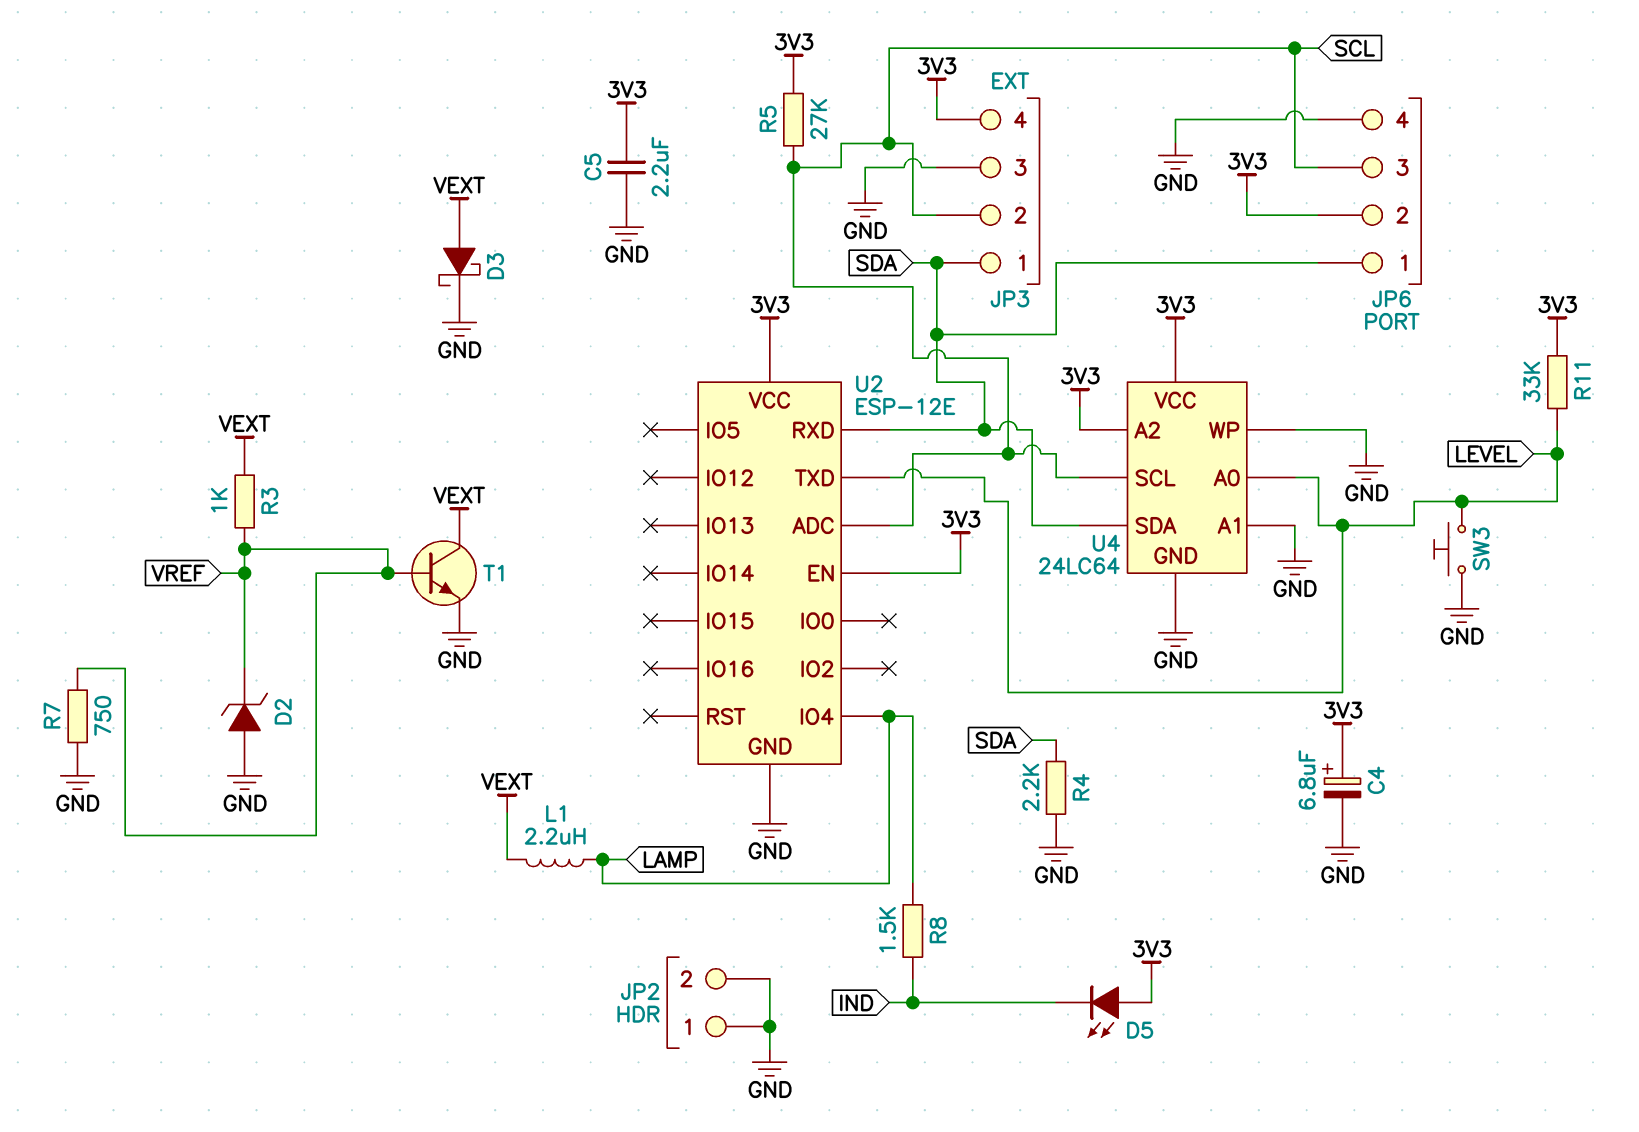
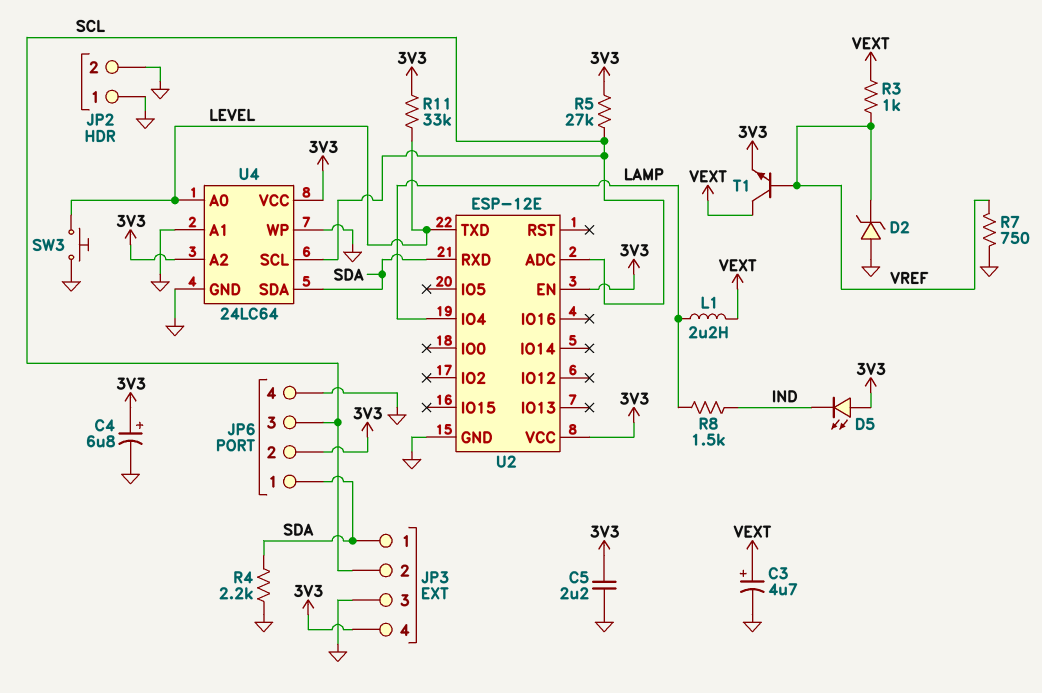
C3: none -> 4.7uF (plus VEXT, minus GND)
D3: schottky (A VEXT, K GND) -> none
T1: NPN (B VREF, C VEXT, E GND) -> NPN (B VREF, C VEXT, E 3V3)

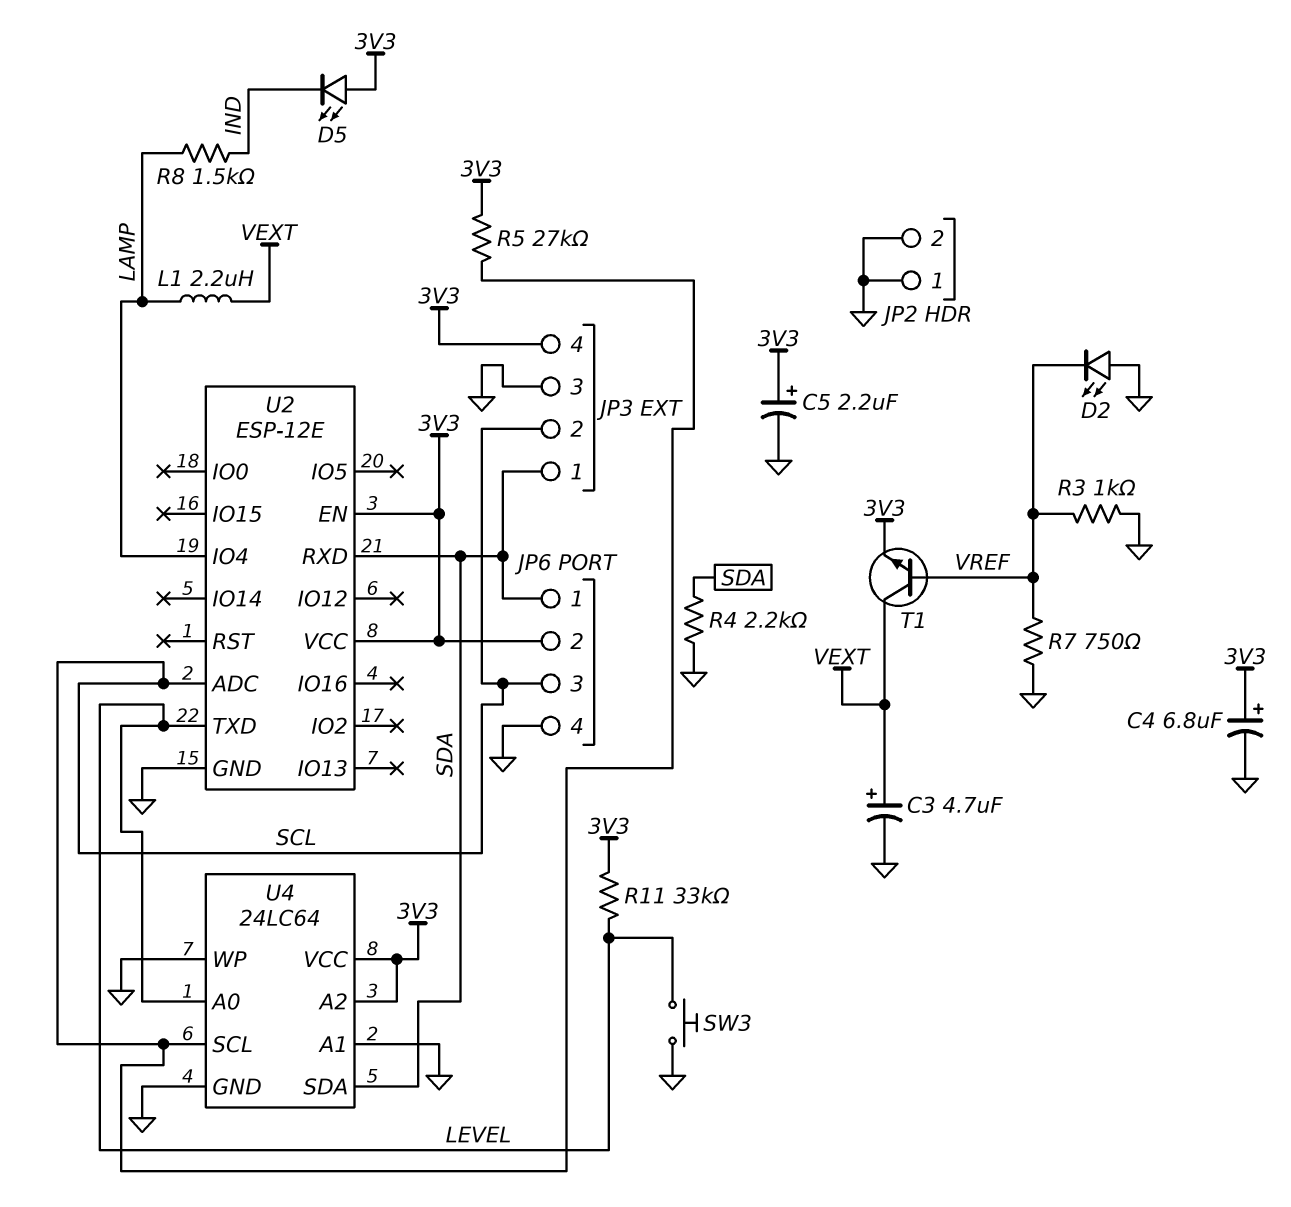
C5: 2.2uF (3V3, GND) -> 2.2uF (plus 3V3, minus GND)
D2: zener (A GND, K VREF) -> LED (A GND, K VREF)
R3: 1k (VEXT, VREF) -> 1k (GND, VREF)

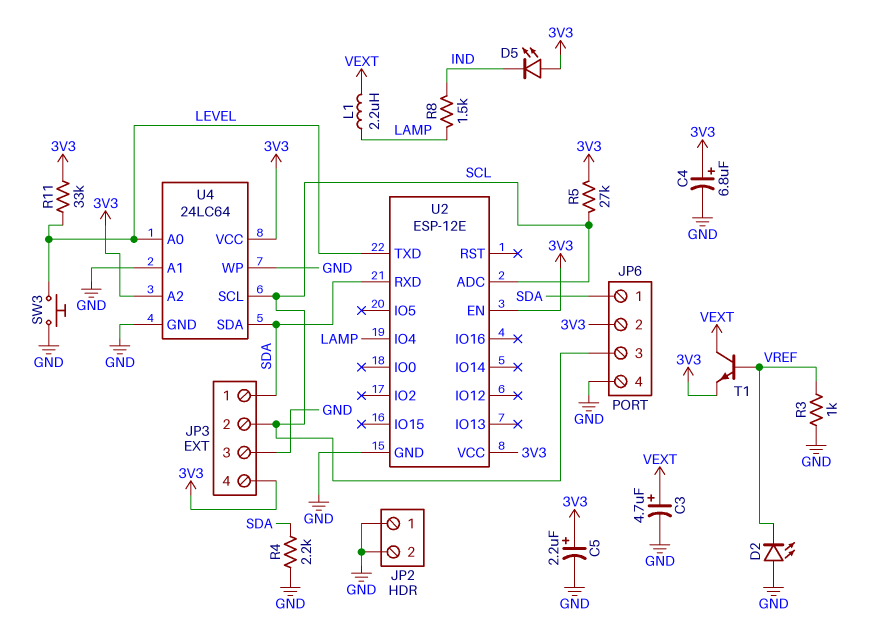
R7: 750 (GND, VREF) -> none

